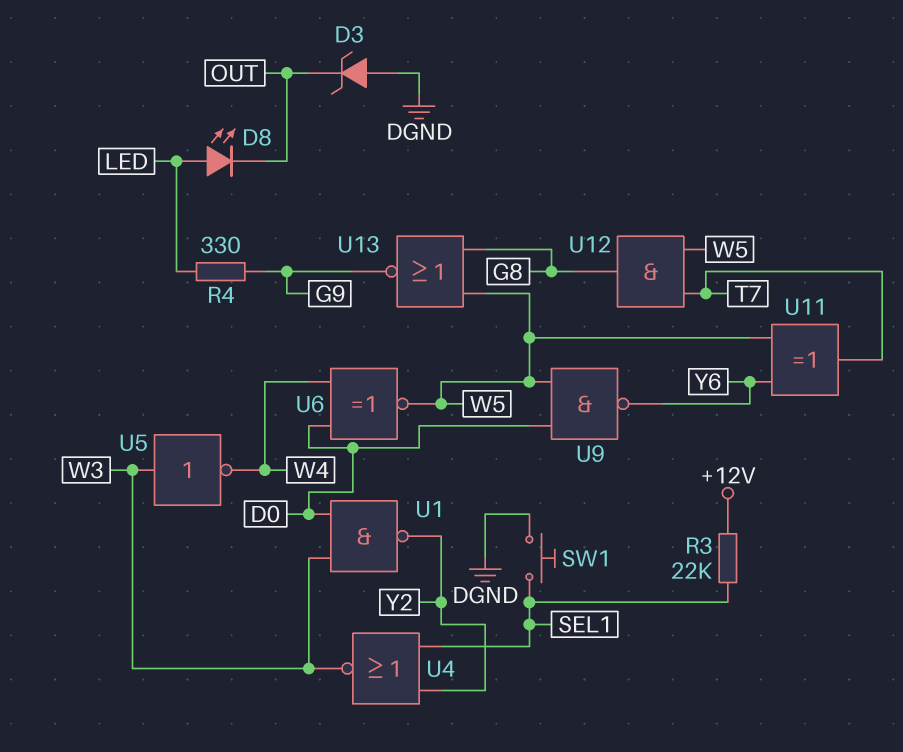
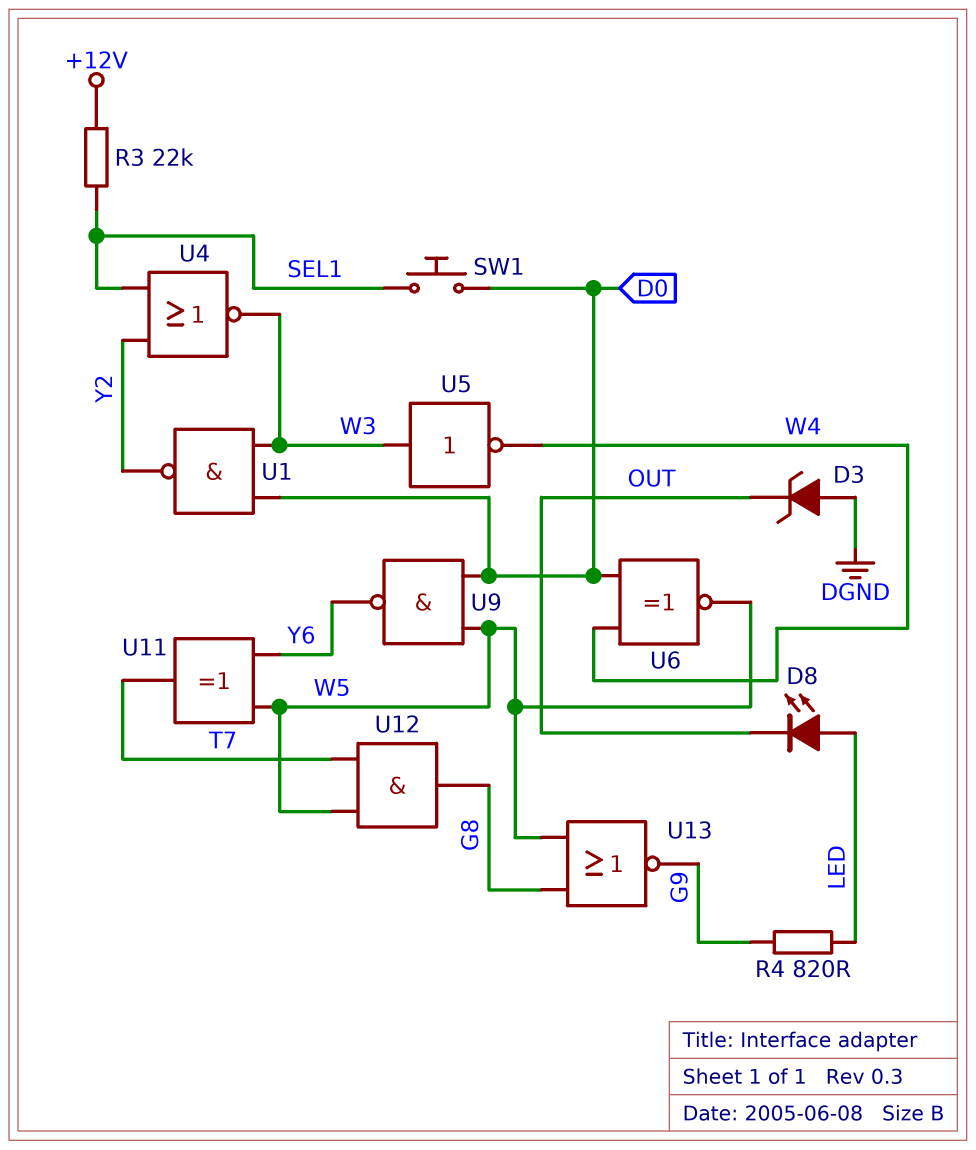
R4: 330 (G9, LED) -> 820 (G9, LED)
SW1: button (DGND, SEL1) -> button (D0, SEL1)

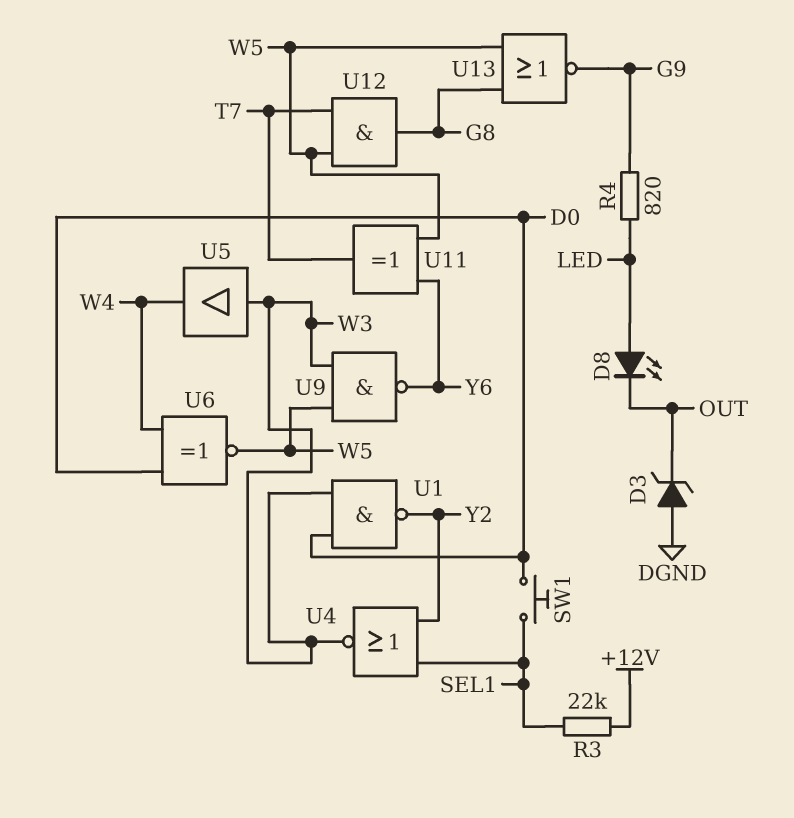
U5: NOT (in W3, out W4) -> buffer (in W3, out W4)
U9: NAND (in D0, in W5, out Y6) -> NAND (in W3, in W5, out Y6)

